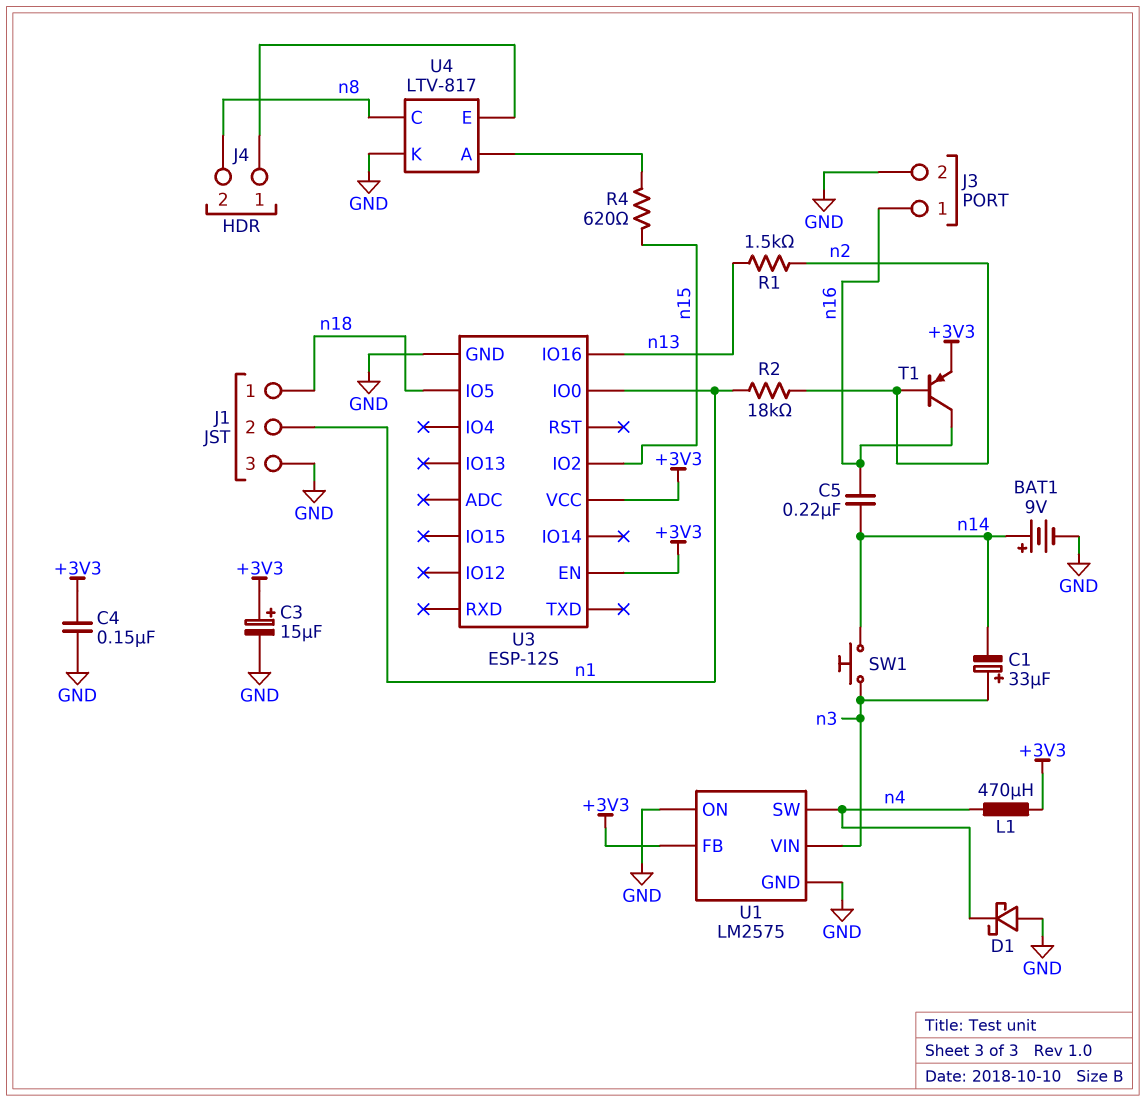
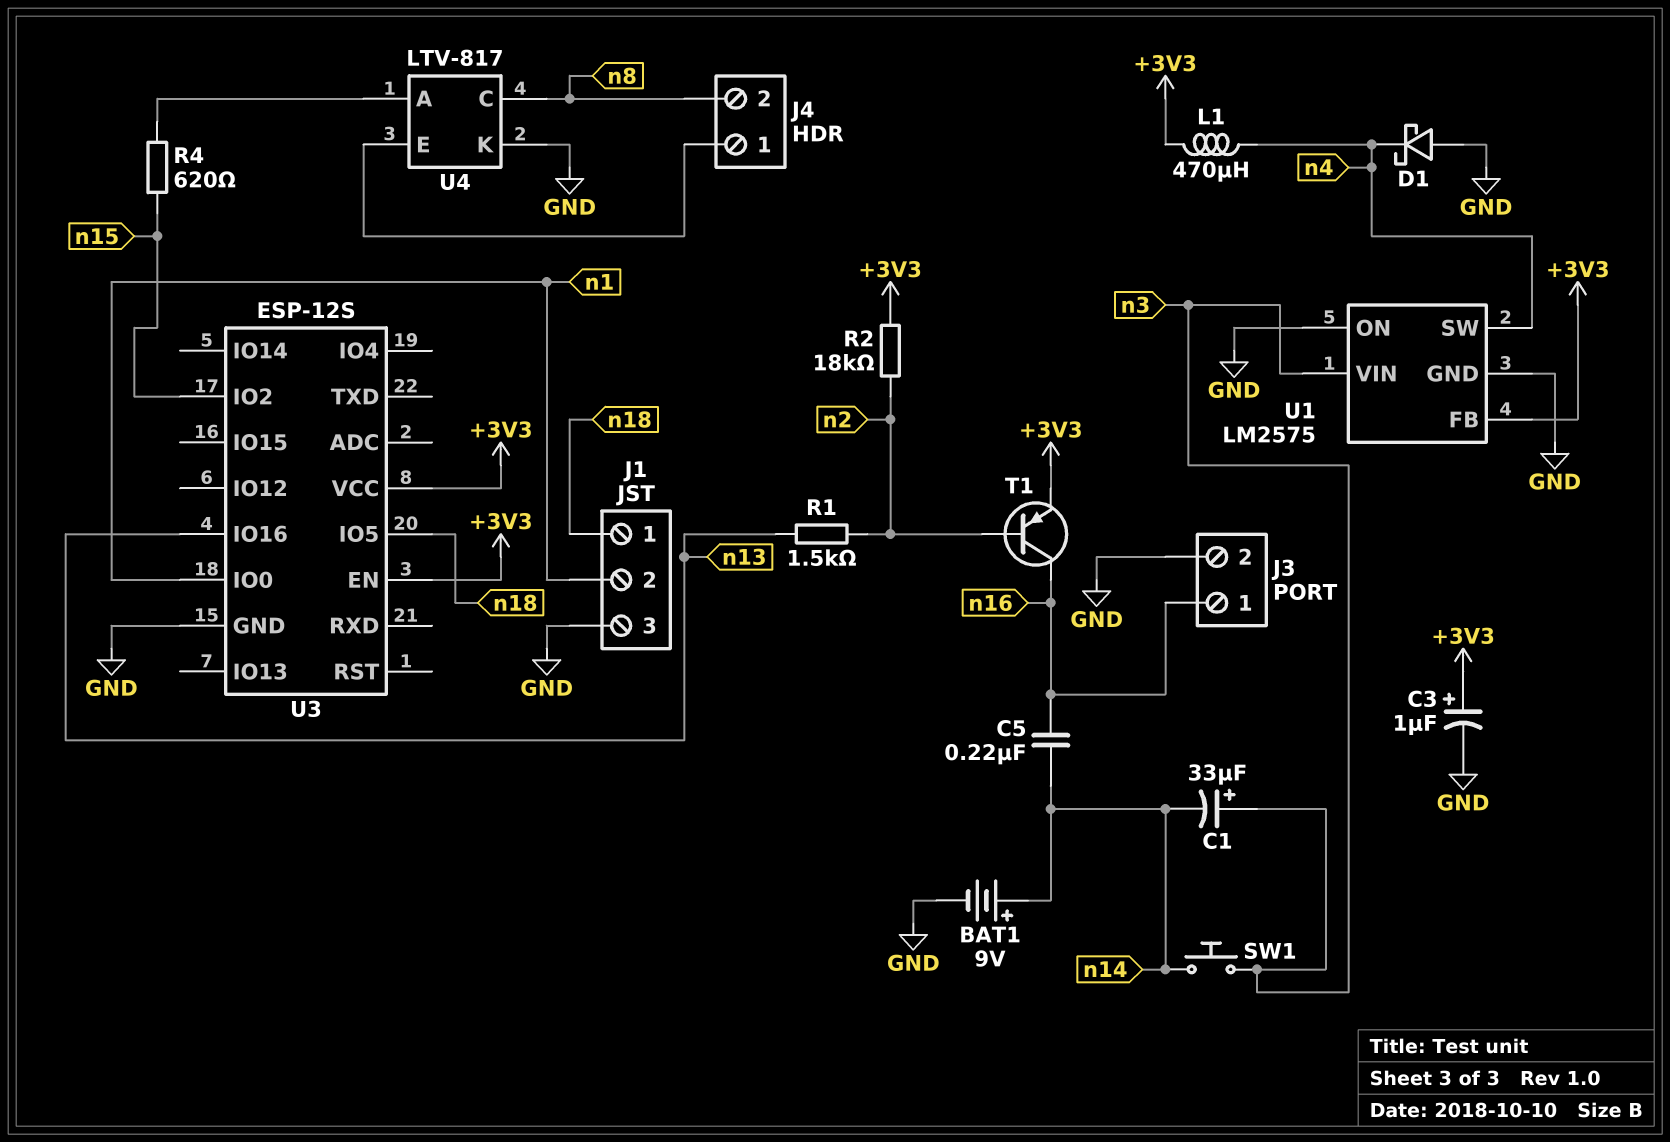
C3: 15uF (plus +3V3, minus GND) -> 1uF (plus +3V3, minus GND)
C4: 150nF (+3V3, GND) -> none
R2: 18k (n1, n2) -> 18k (+3V3, n2)

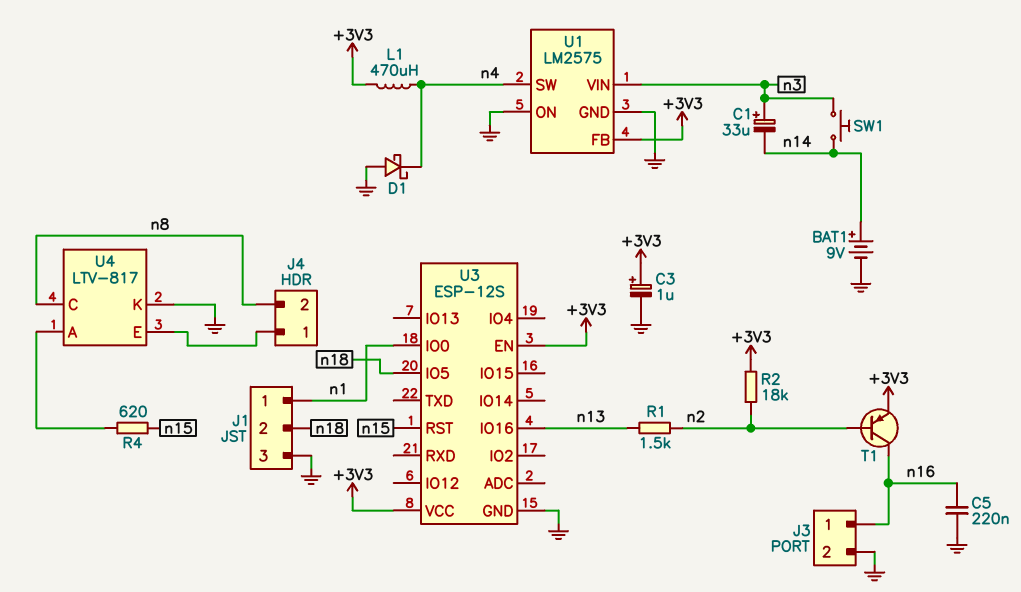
C5: 220nF (n14, n16) -> 220nF (GND, n16)
J1 pin 1: n18 -> n1
J1 pin 2: n1 -> n18
U3 pin IO2: n15 -> none
U3 pin RST: none -> n15

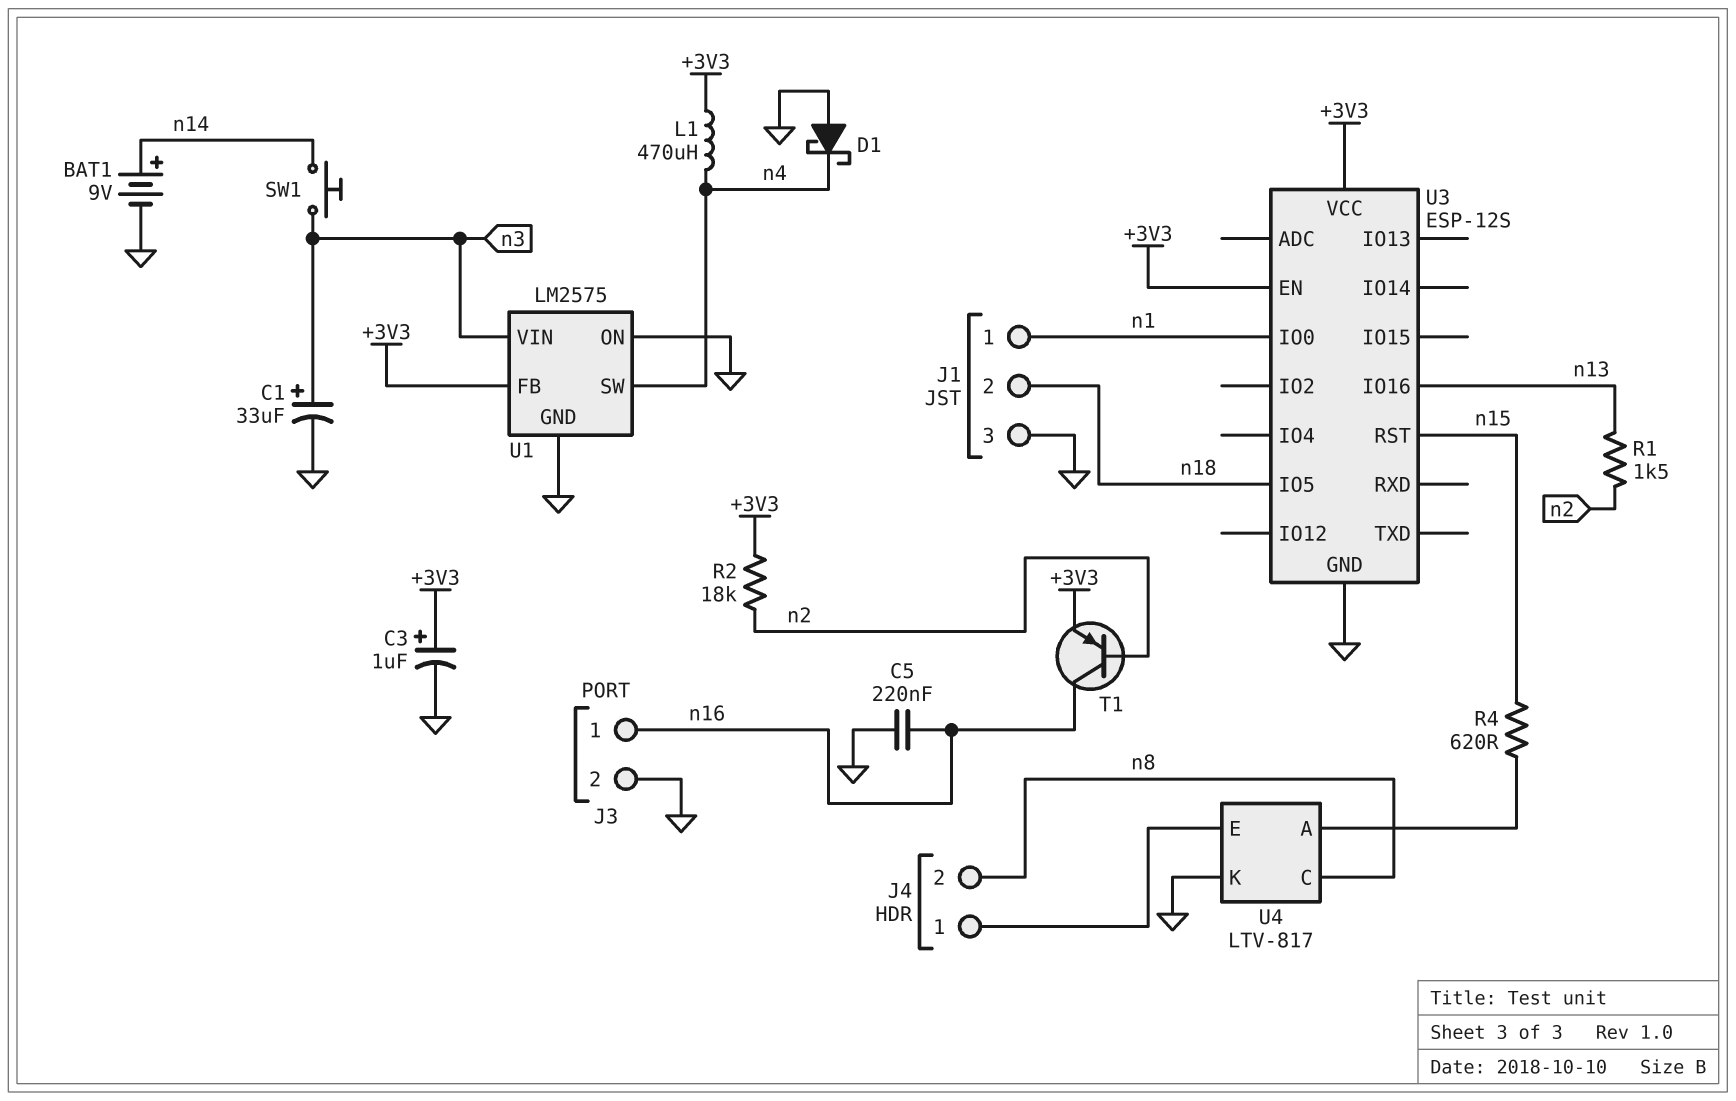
C1: 33uF (plus n3, minus n14) -> 33uF (plus n3, minus GND)

